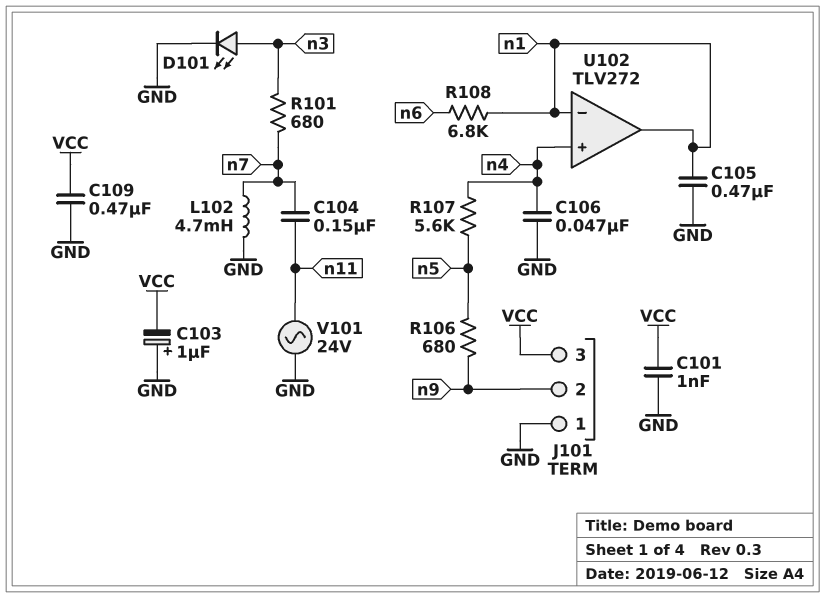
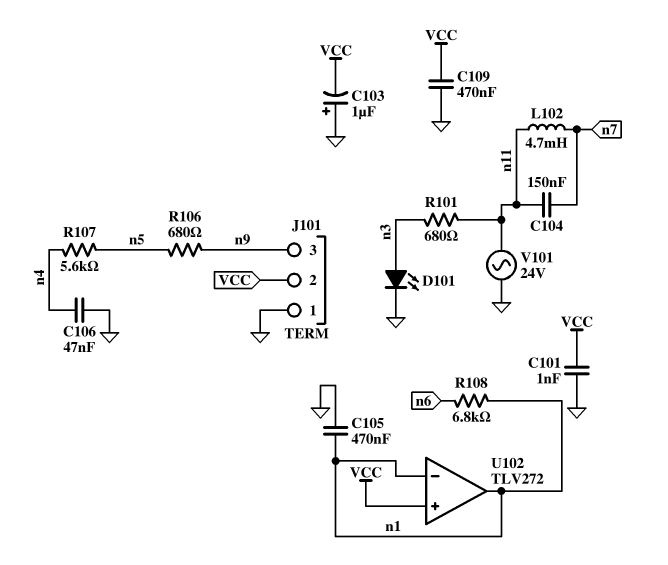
J101 pin 2: n9 -> VCC
J101 pin 3: VCC -> n9
L102: 4.7mH (GND, n7) -> 4.7mH (n7, n11)
R101: 680 (n3, n7) -> 680 (n3, n11)
U102 pin in+: n4 -> VCC

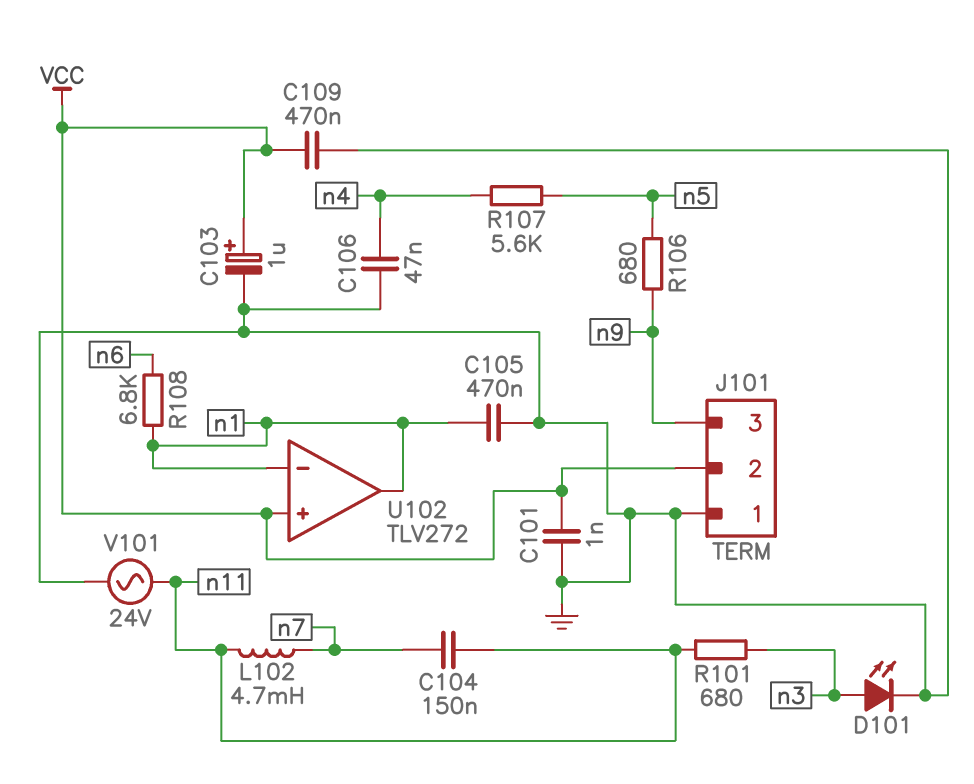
C103: 1uF (plus GND, minus VCC) -> 1uF (plus VCC, minus GND)

